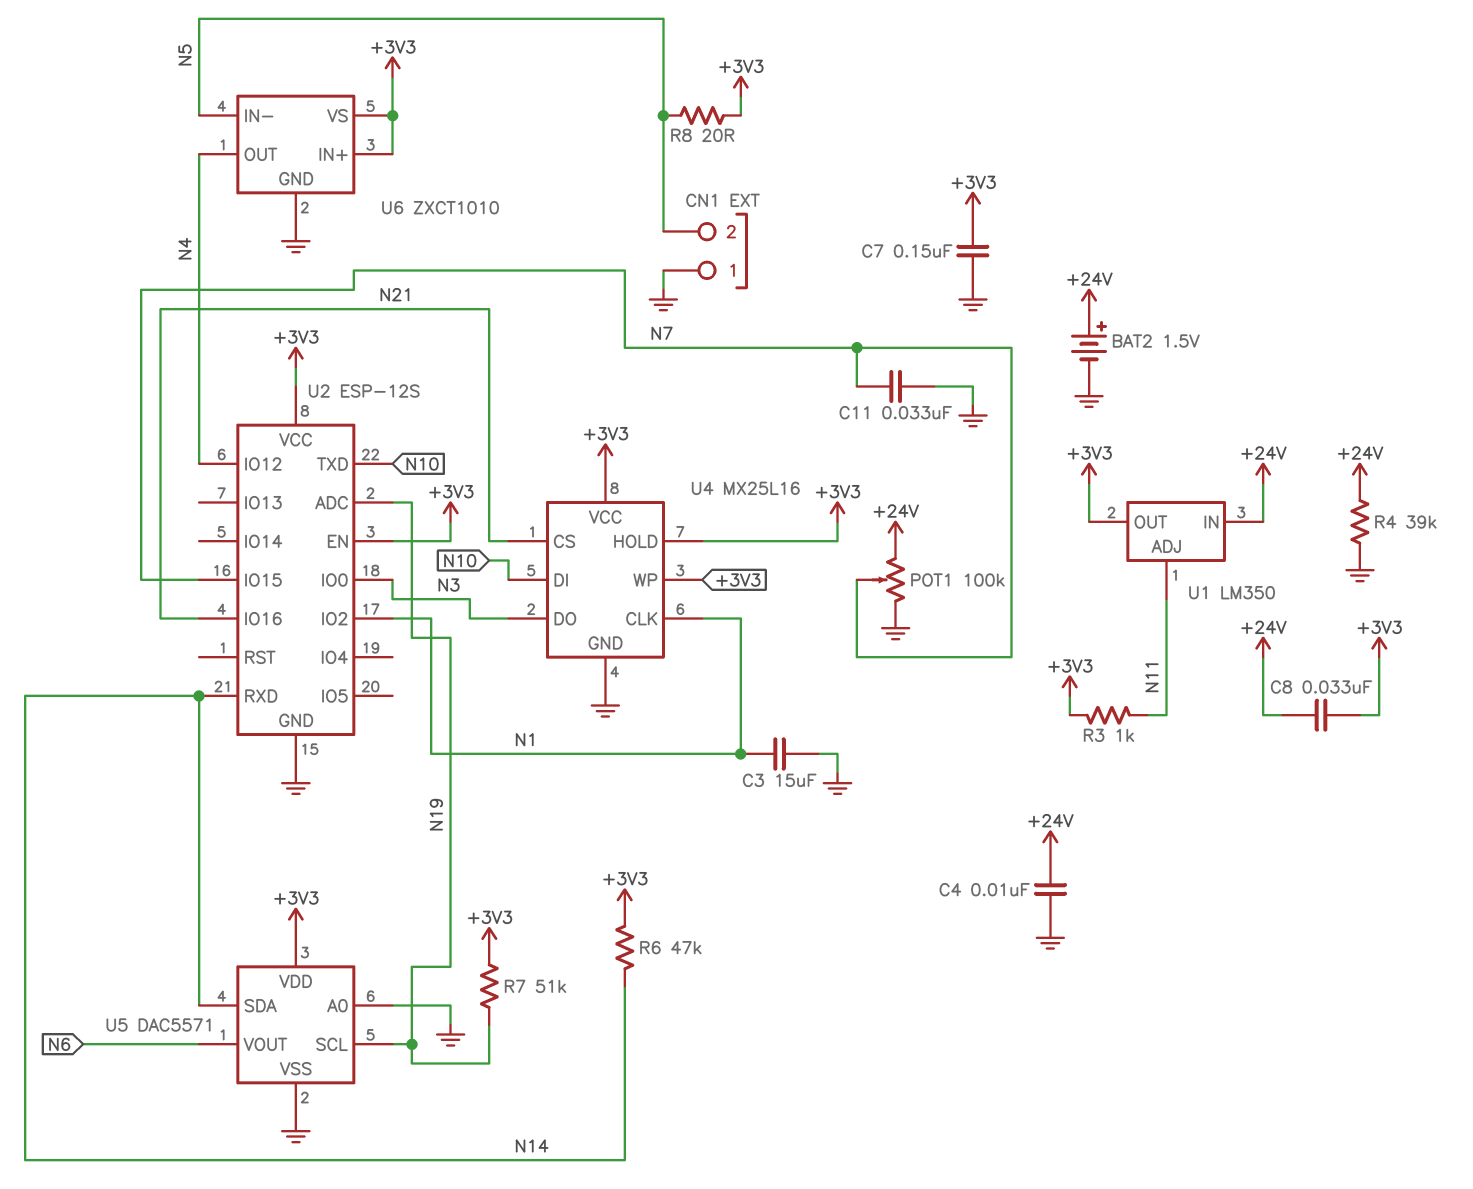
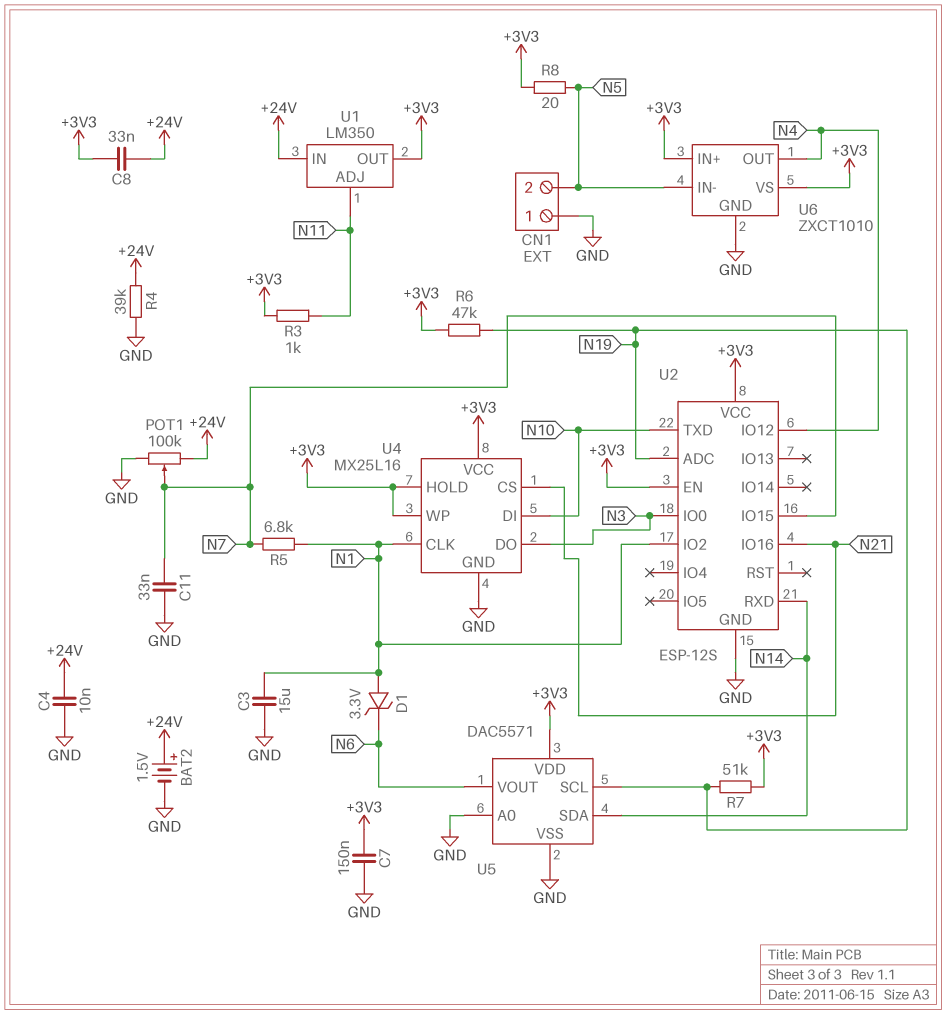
D1: none -> zener 3.3V (A N1, K N6)
R5: none -> 6.8k (N1, N7)
R6: 47k (+3V3, N14) -> 47k (+3V3, N19)

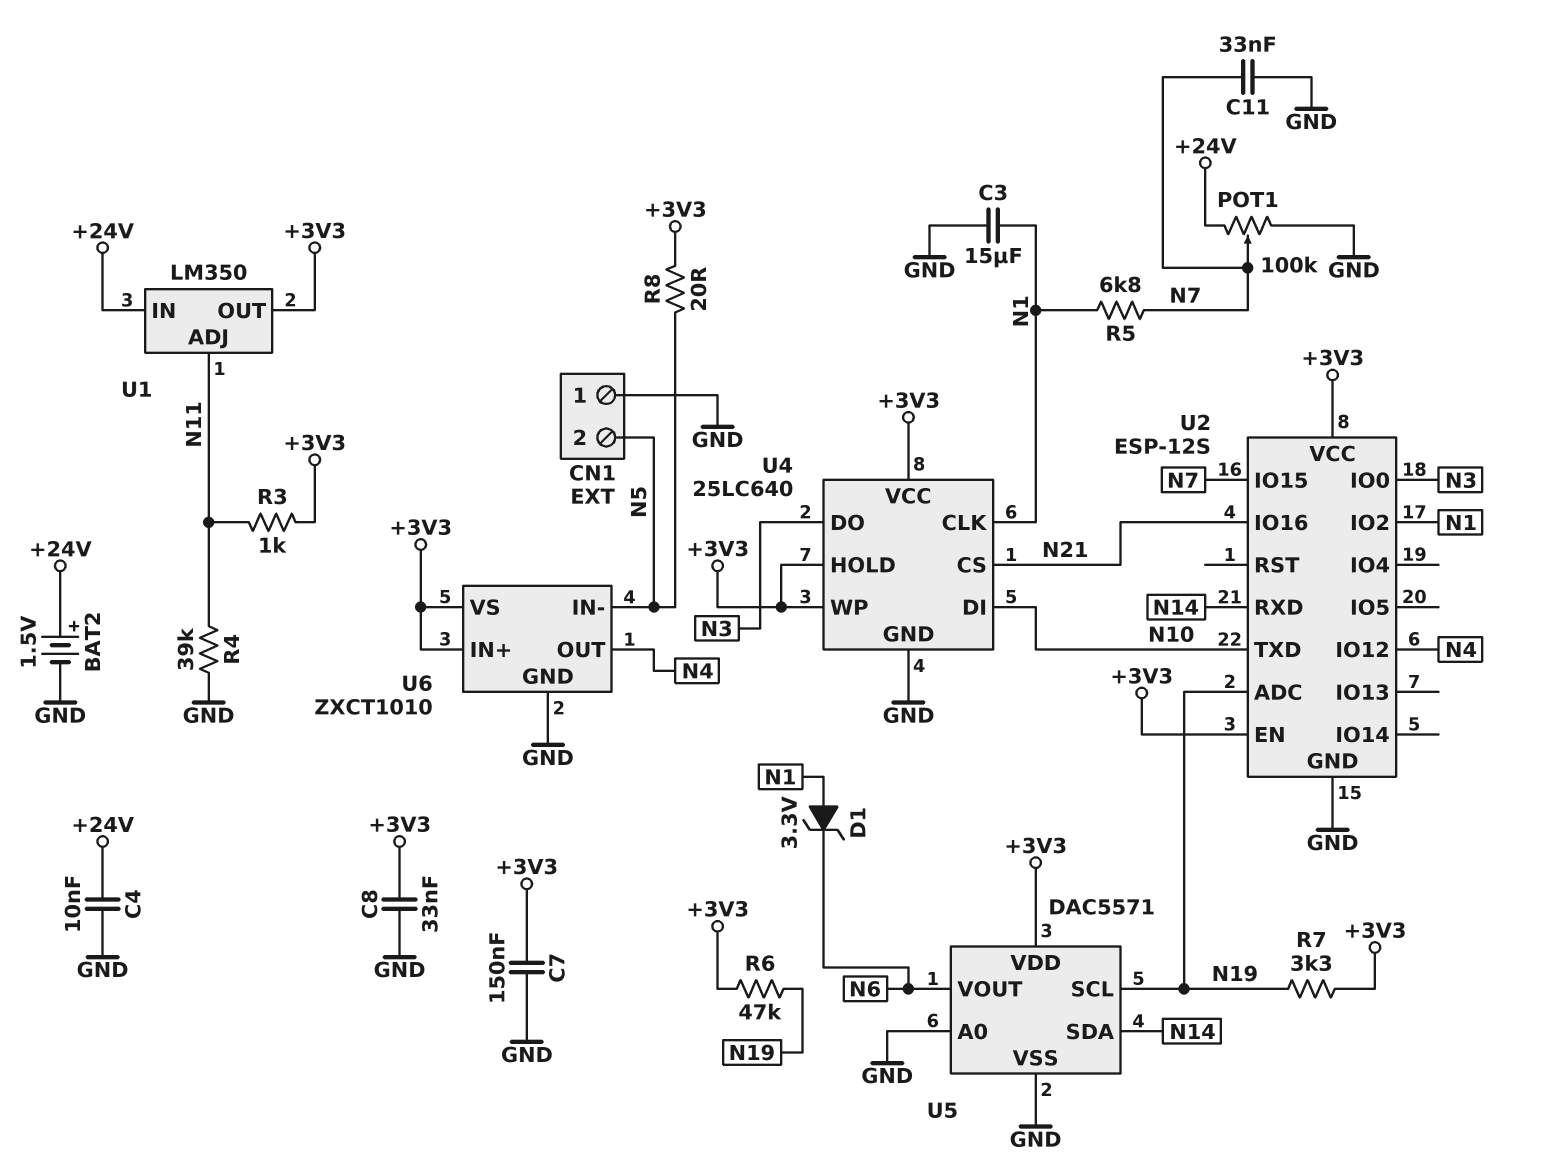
C8: 33nF (+3V3, +24V) -> 33nF (+3V3, GND)
R4: 39k (+24V, GND) -> 39k (GND, N11)
R7: 51k (+3V3, N19) -> 3.3k (+3V3, N19)
U4: MX25L16 -> 25LC640

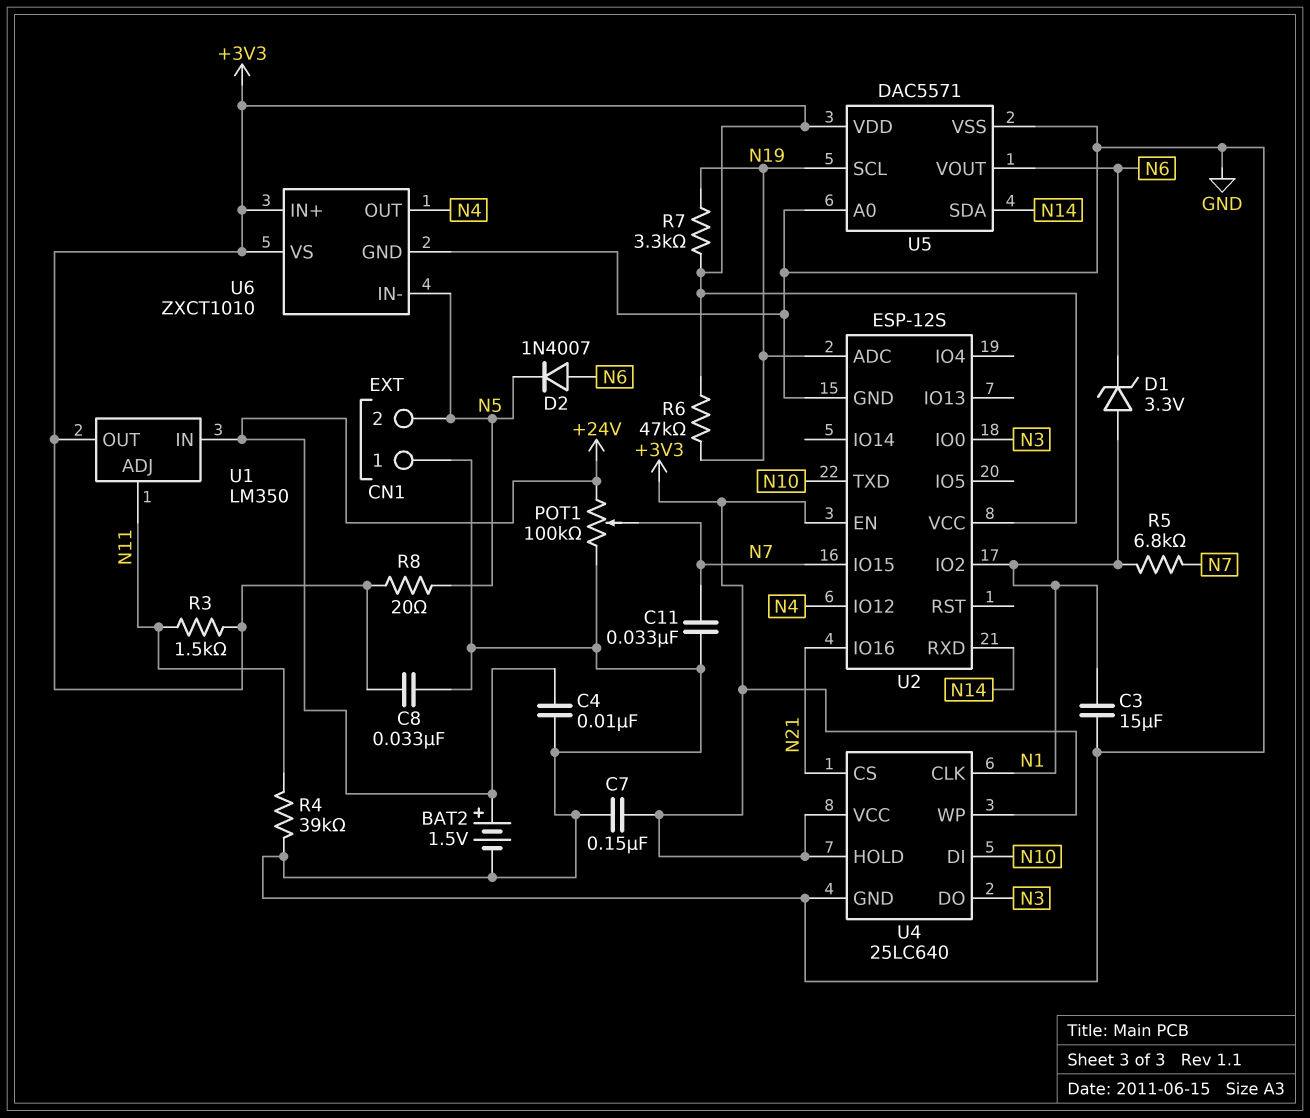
D2: none -> diode 1N4007 (A N6, K N5)
R3: 1k (+3V3, N11) -> 1.5k (+3V3, N11)

